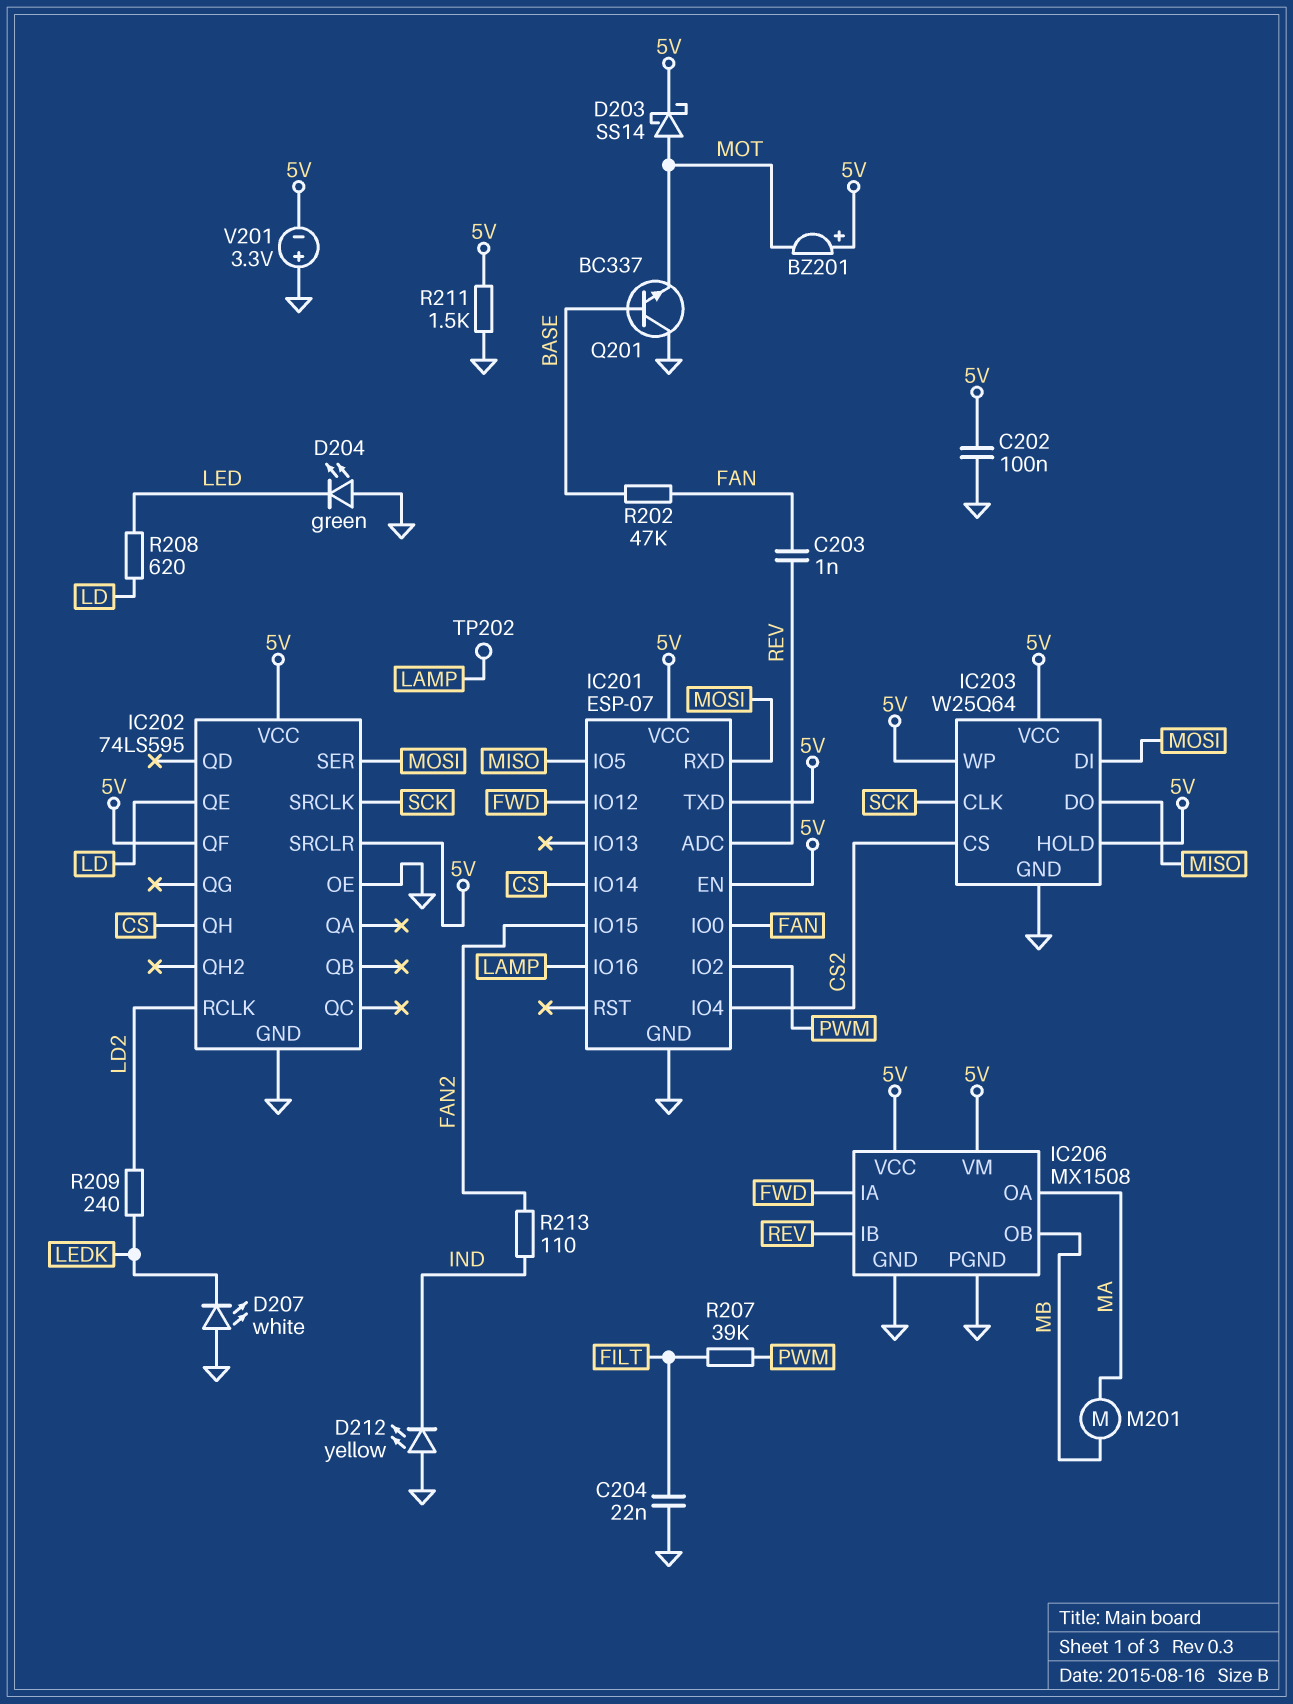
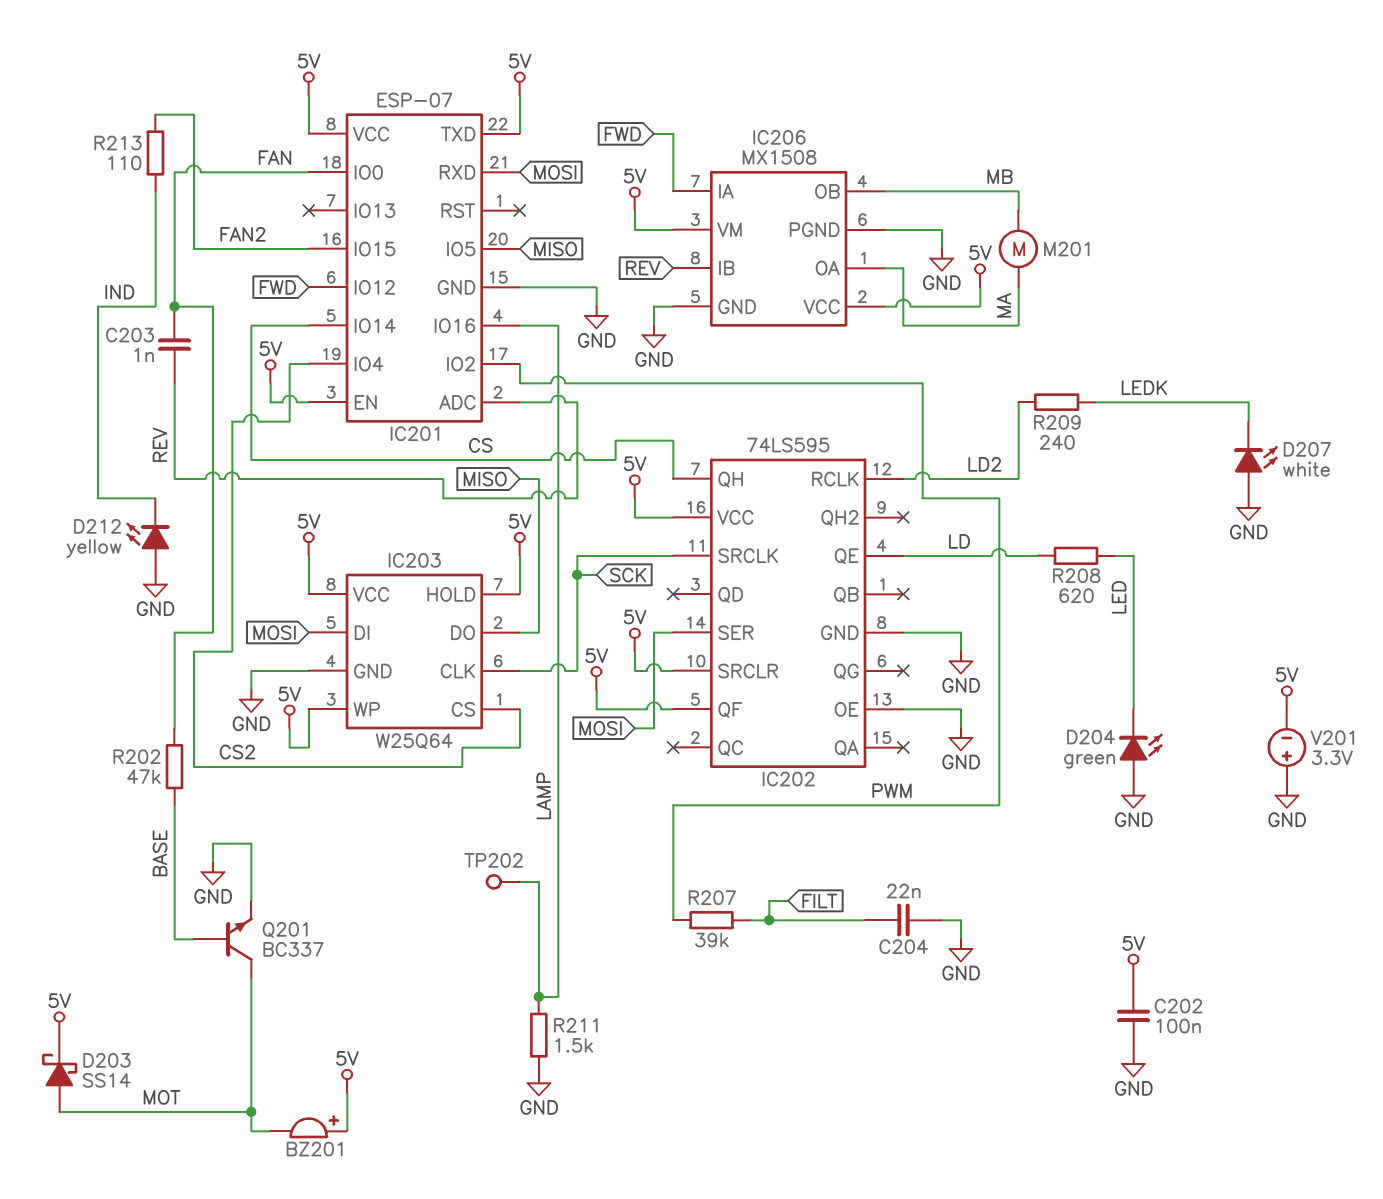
Q201: NPN BC337 (B BASE, C GND, E MOT) -> NPN BC337 (B BASE, C MOT, E GND)
R211: 1.5k (5V, GND) -> 1.5k (GND, LAMP)

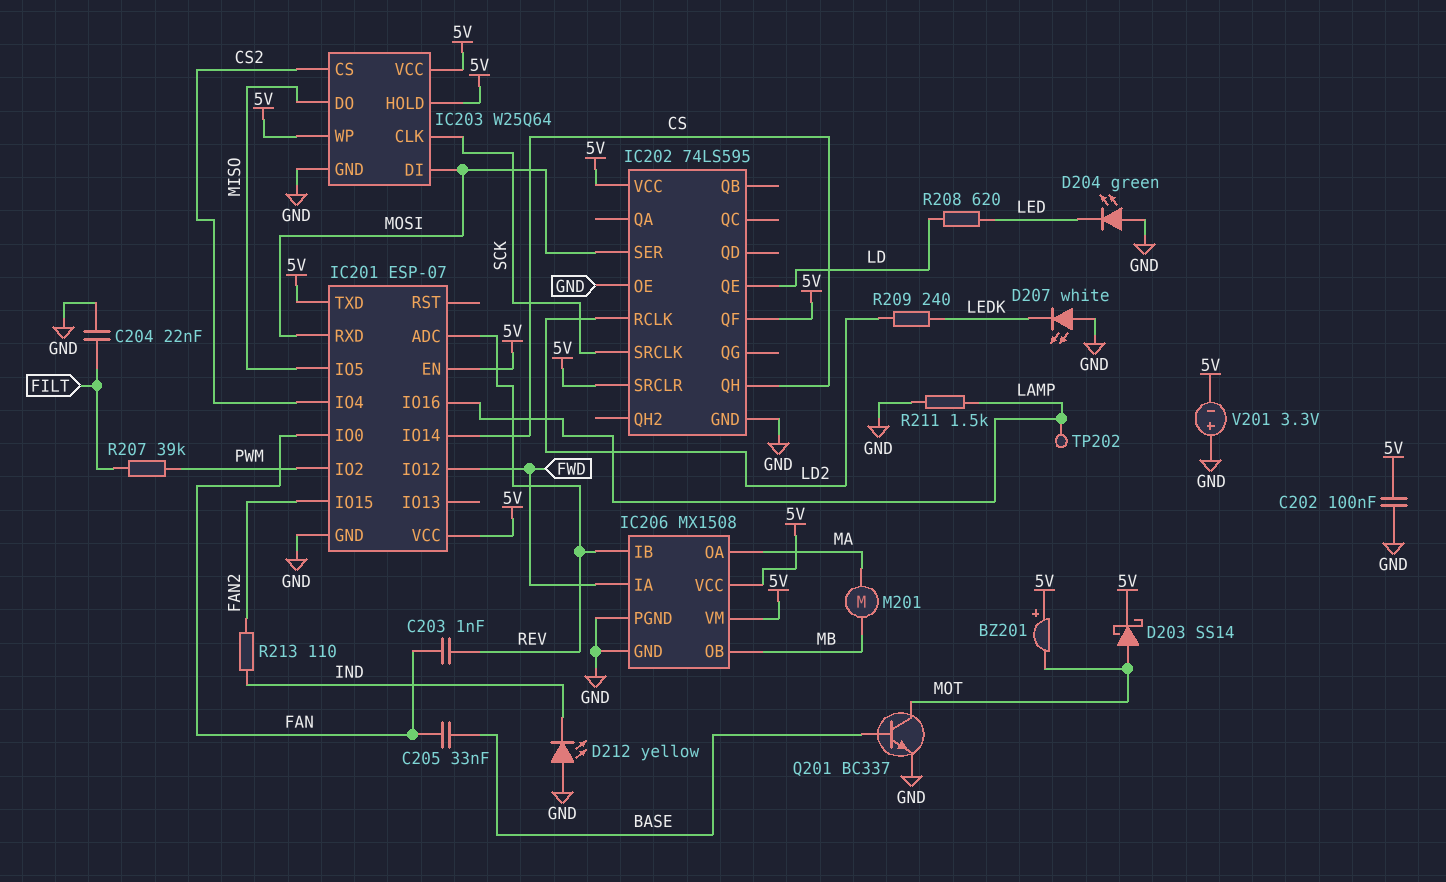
C205: none -> 33nF (BASE, FAN)
R202: 47k (BASE, FAN) -> none

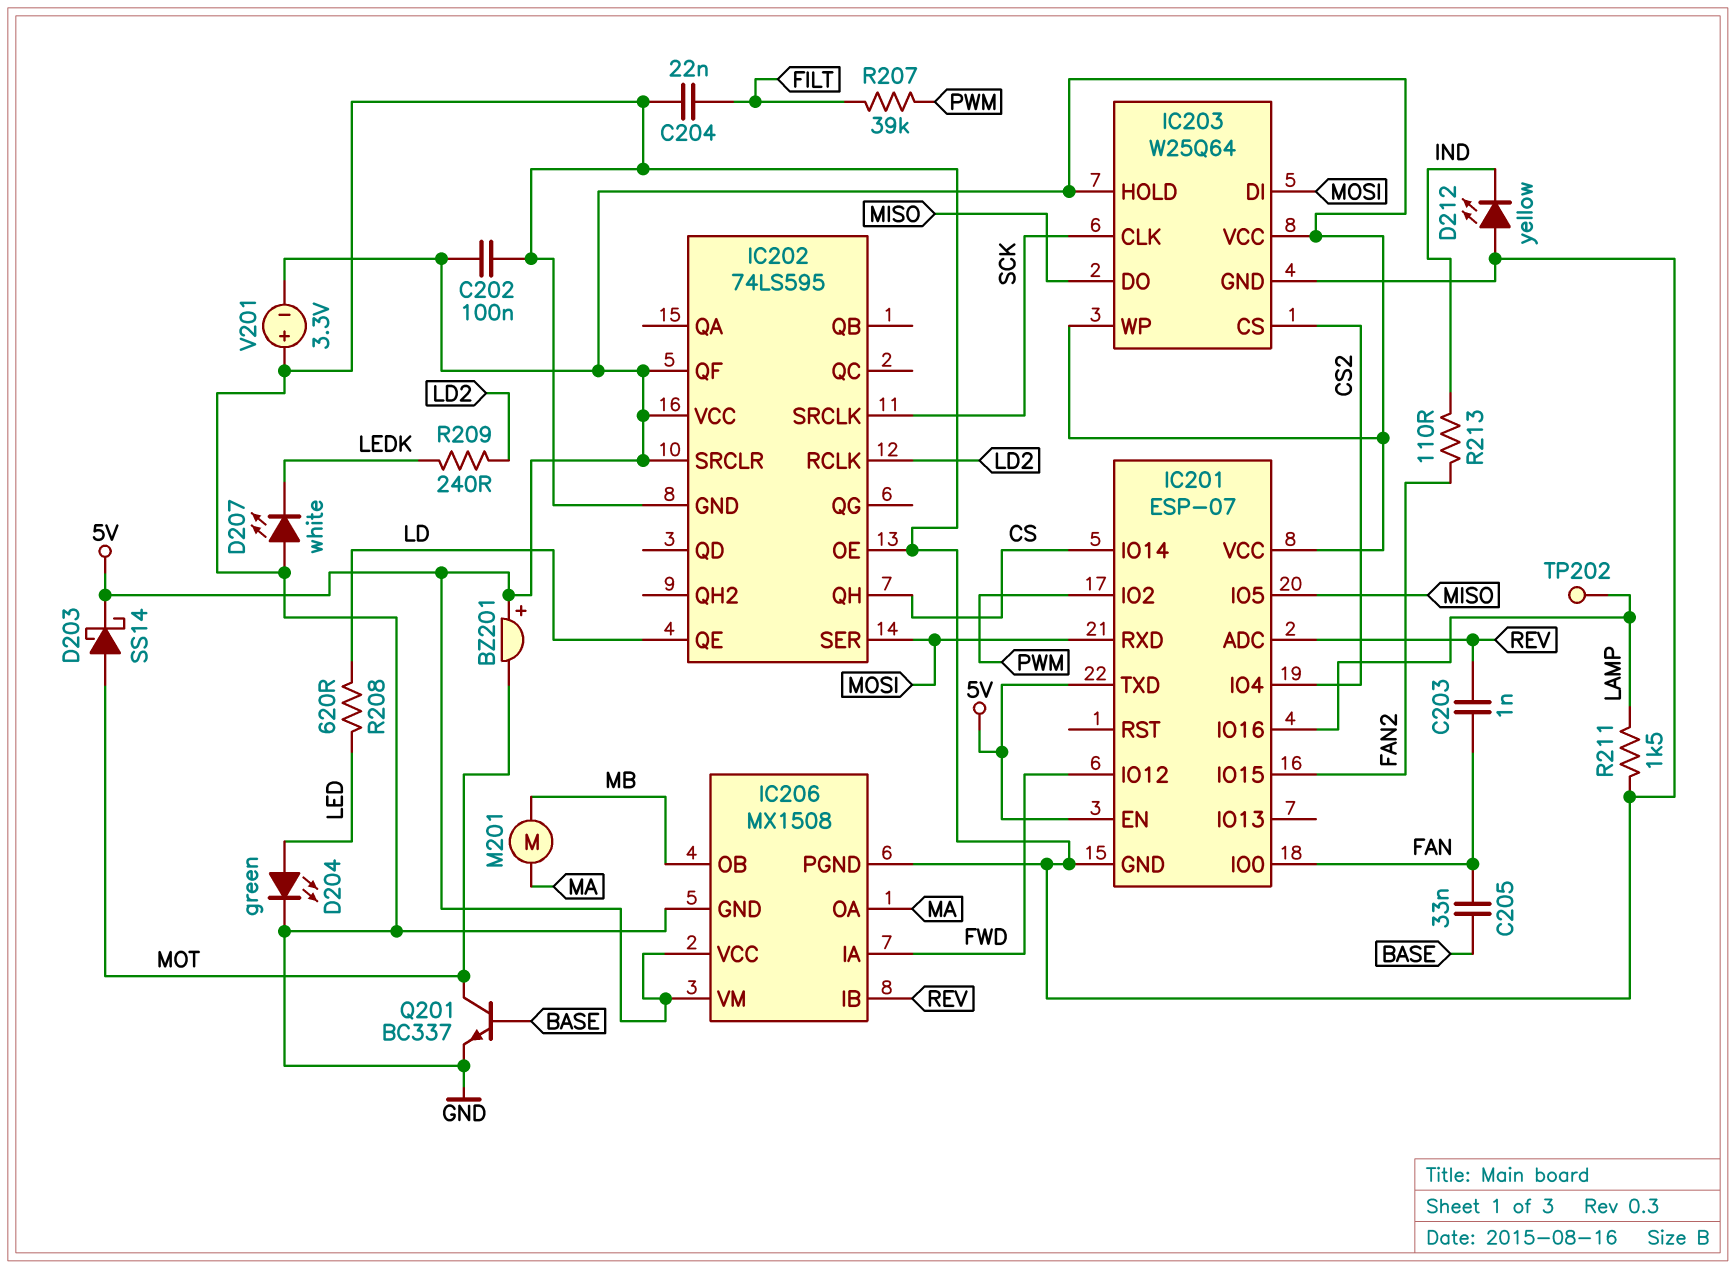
D204: LED green (A GND, K LED) -> LED green (A LED, K GND)

